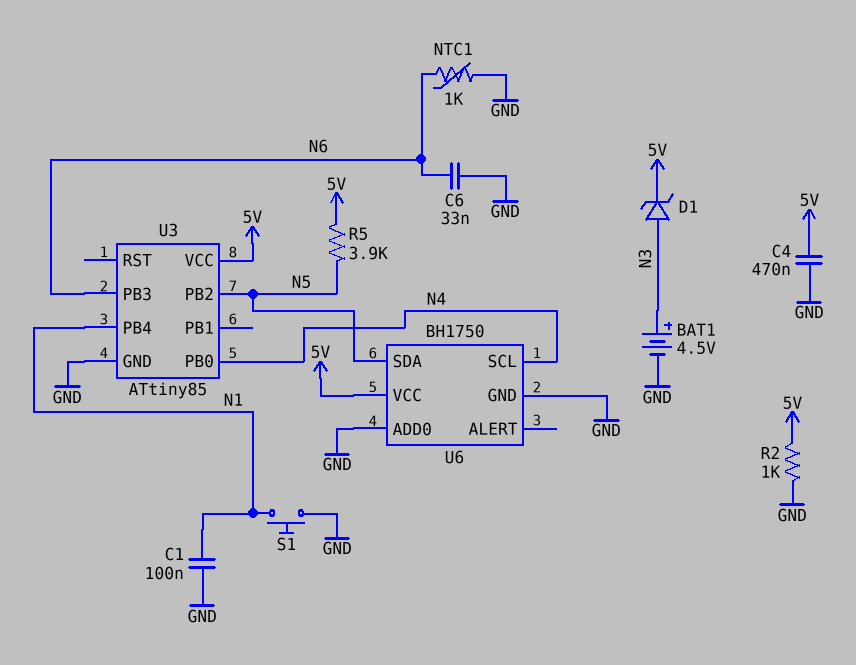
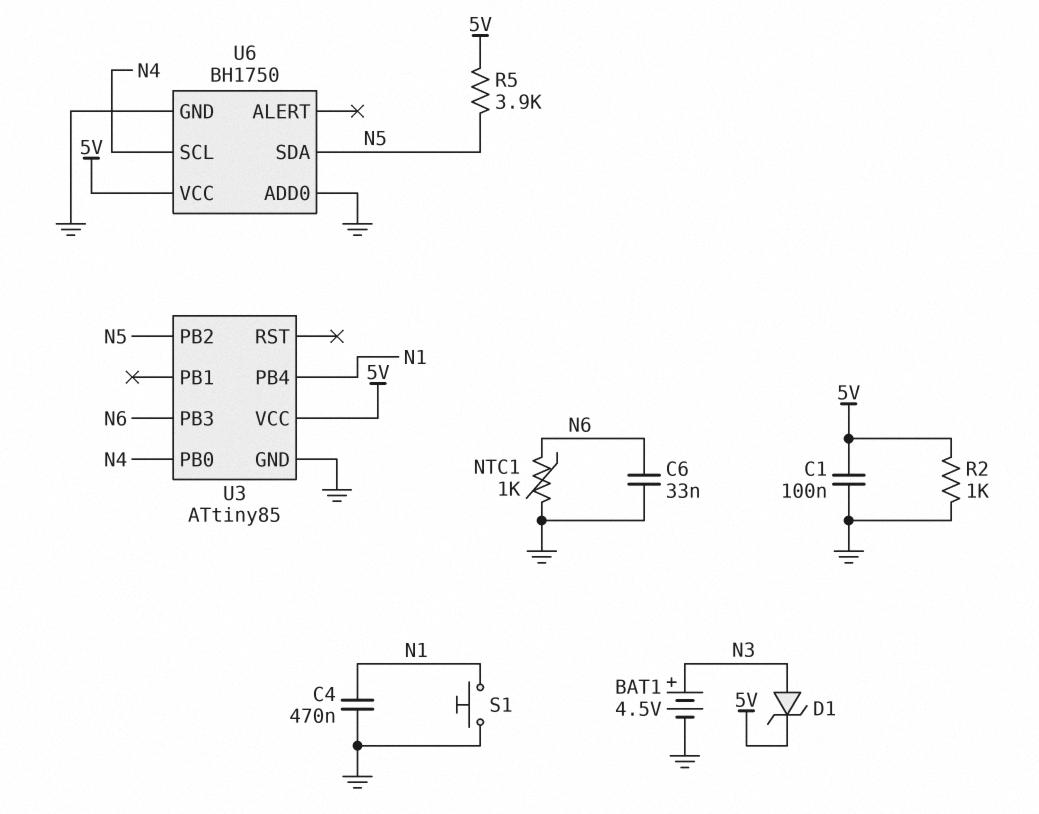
C1: 100nF (GND, N1) -> 100nF (5V, GND)
C4: 470nF (5V, GND) -> 470nF (GND, N1)

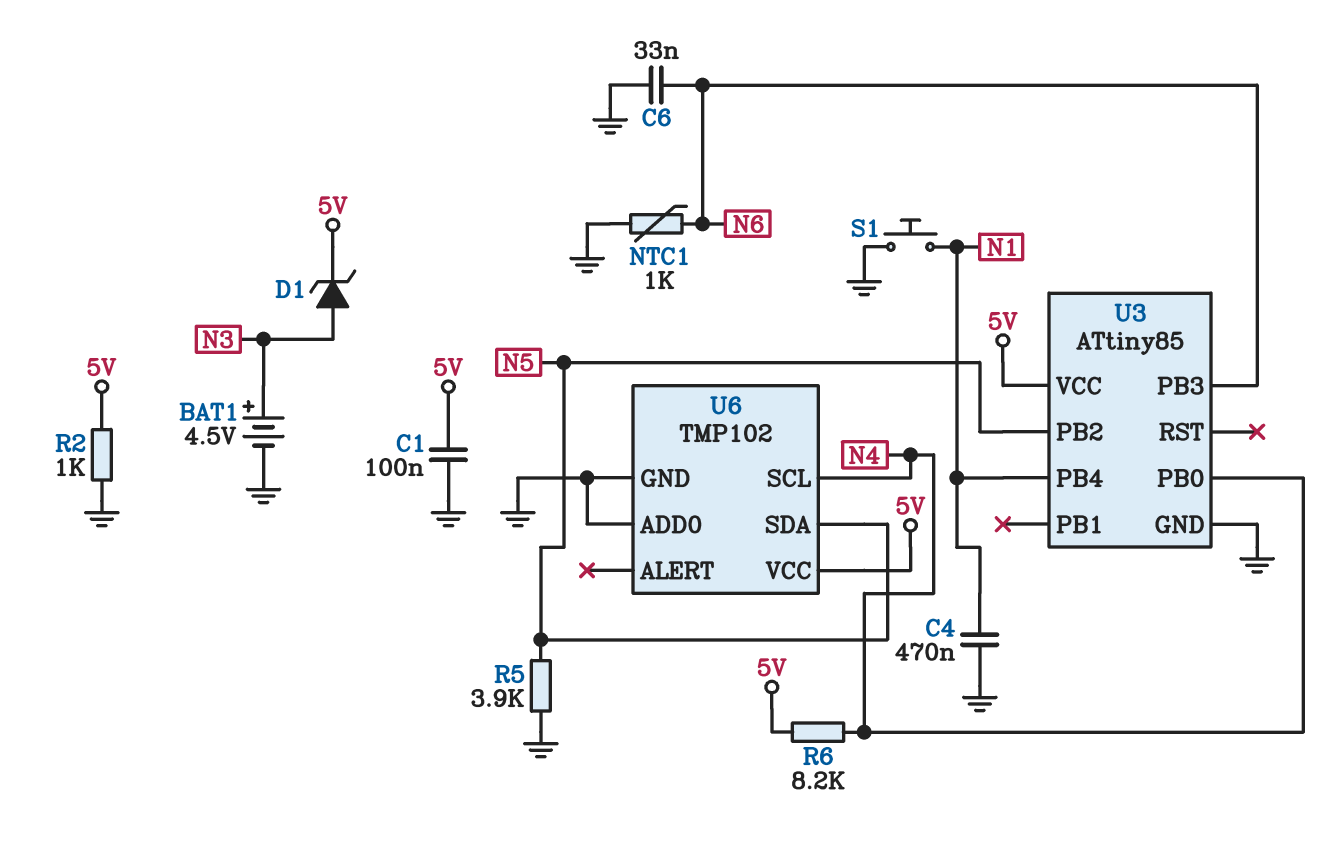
R5: 3.9k (5V, N5) -> 3.9k (GND, N5)
R6: none -> 8.2k (5V, N4)
U6: BH1750 -> TMP102

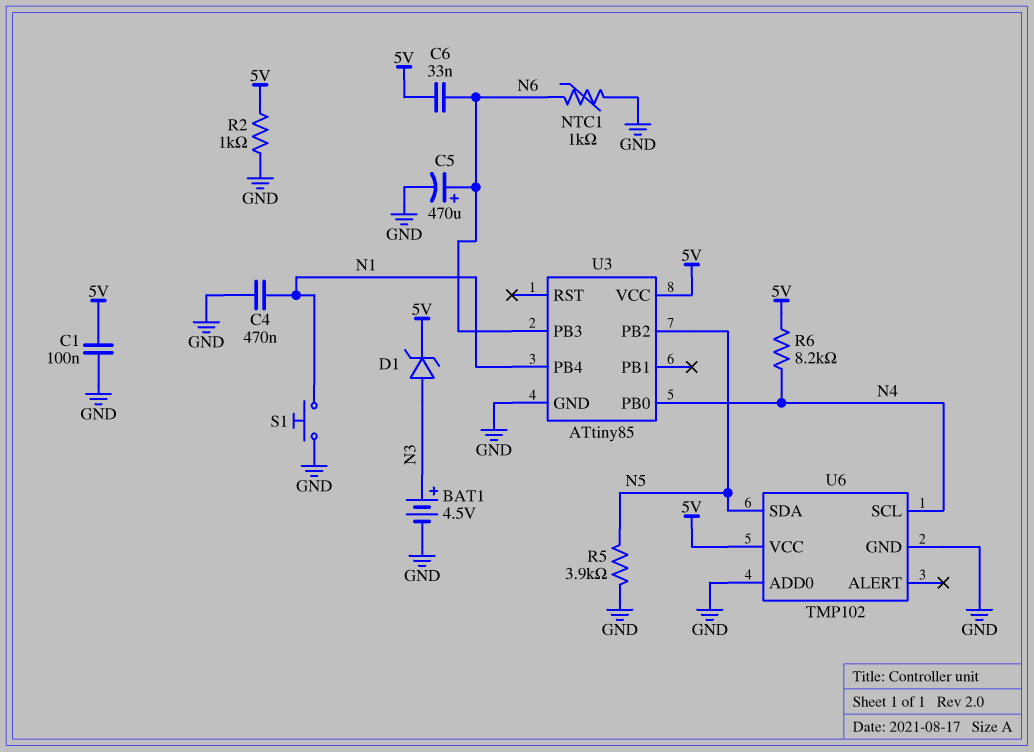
C5: none -> 470uF (plus N6, minus GND)
C6: 33nF (GND, N6) -> 33nF (5V, N6)

